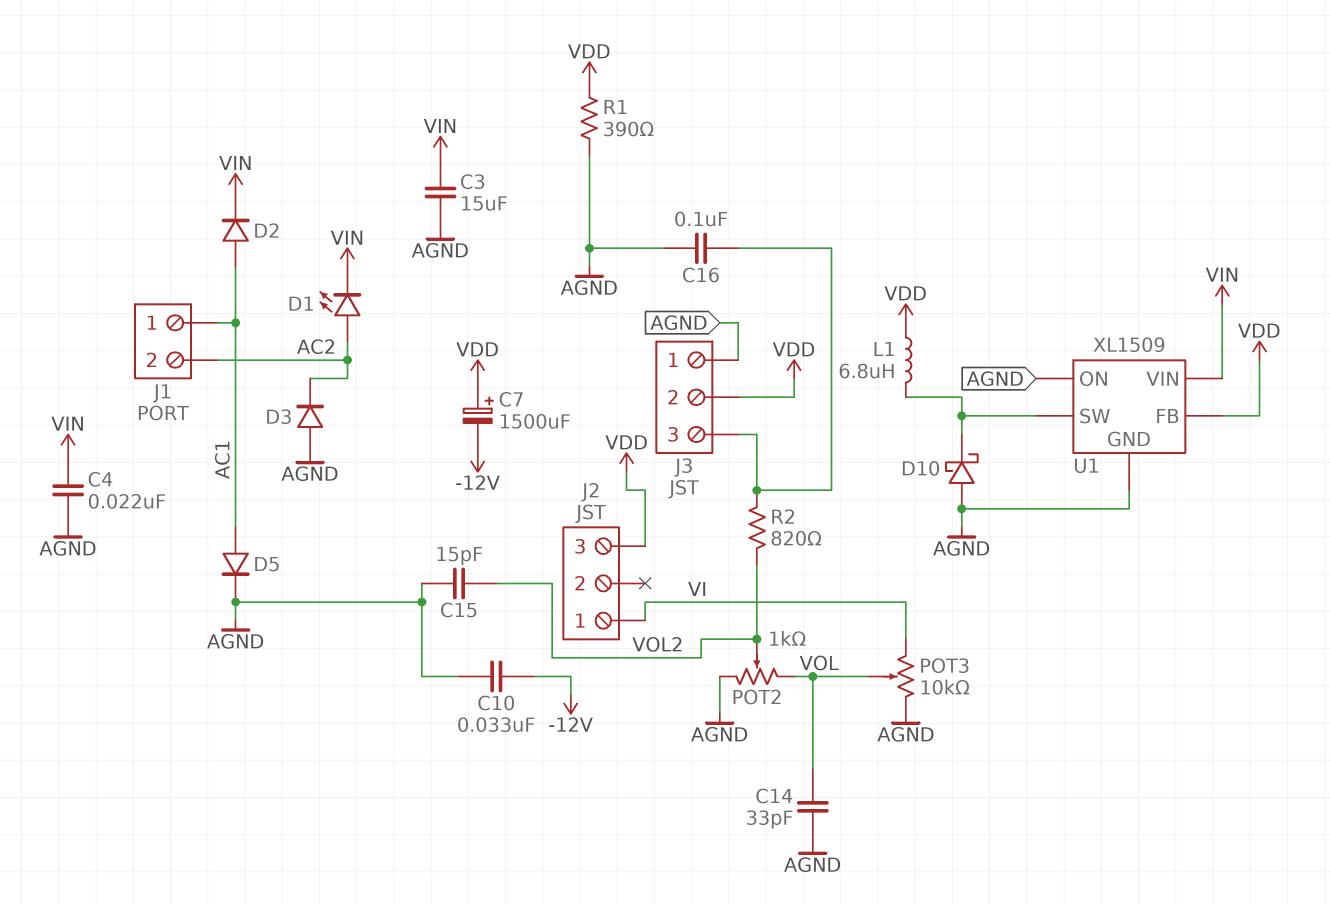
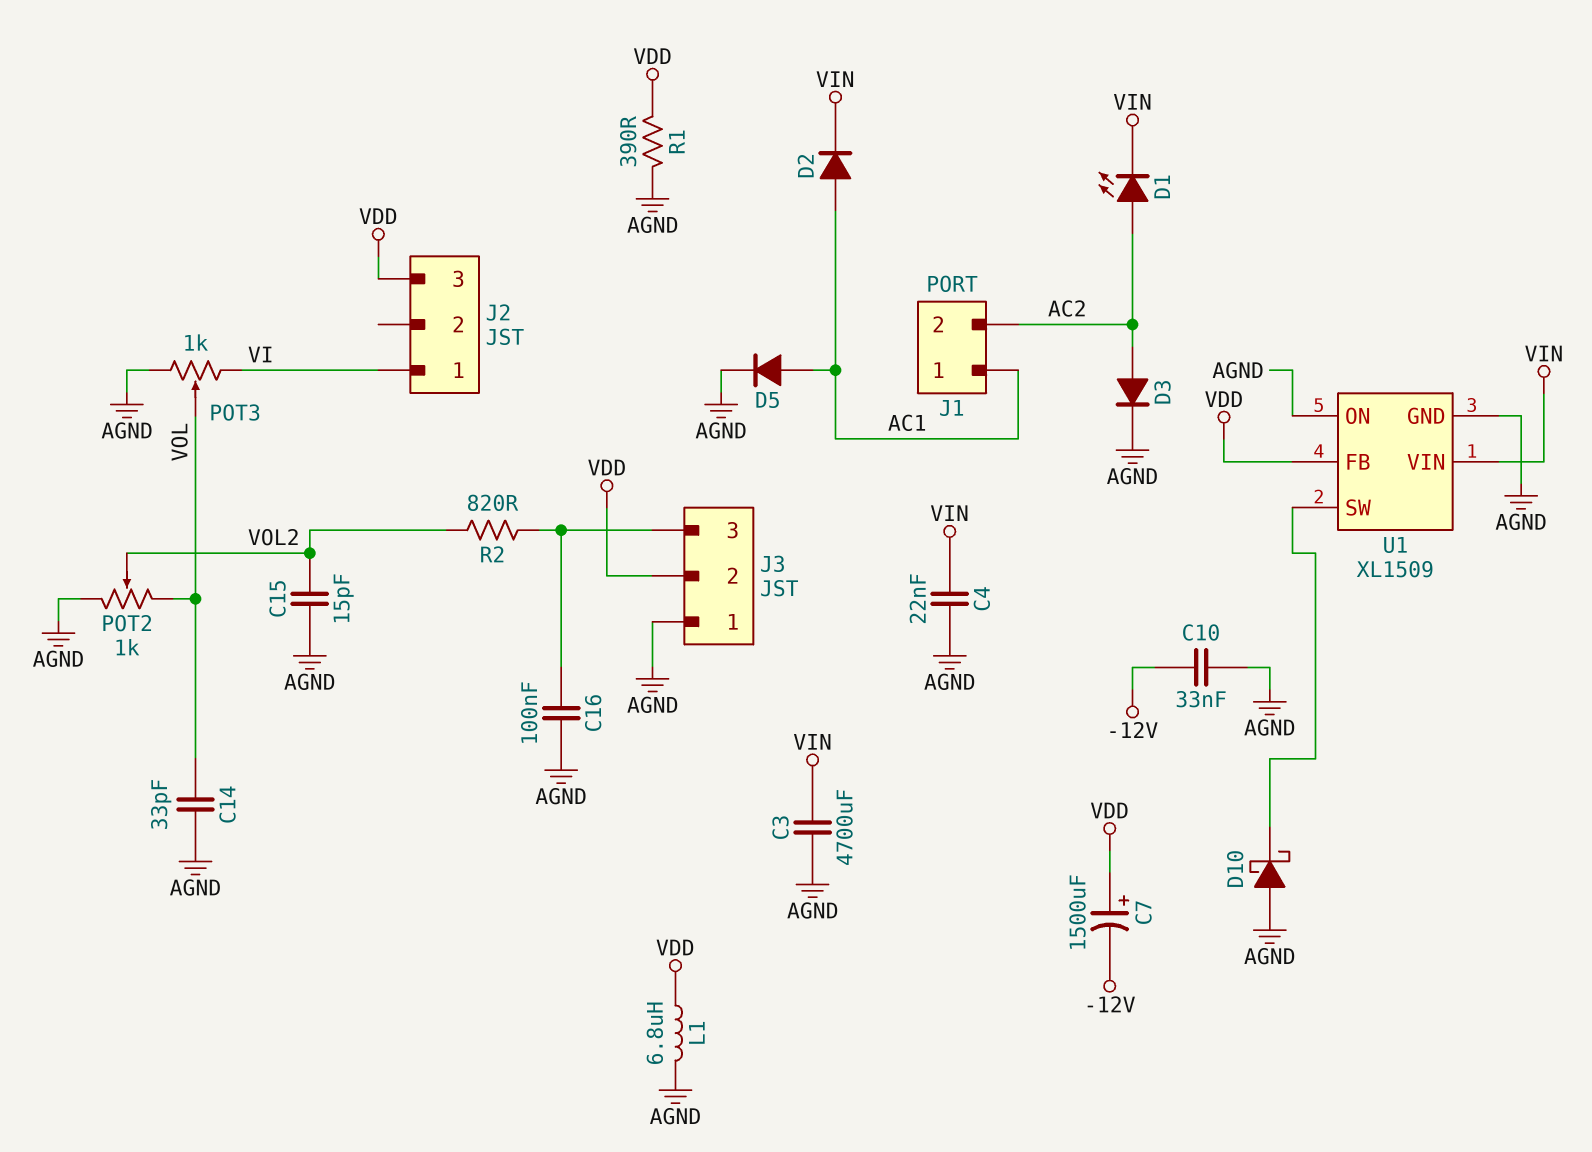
C3: 15uF (AGND, VIN) -> 4700uF (AGND, VIN)
D3: diode (A AGND, K AC2) -> diode (A AC2, K AGND)
L1: 6.8uH (U1/SW, VDD) -> 6.8uH (AGND, VDD)
POT3: 10k (AGND, VI, wiper VOL) -> 1k (AGND, VI, wiper VOL)

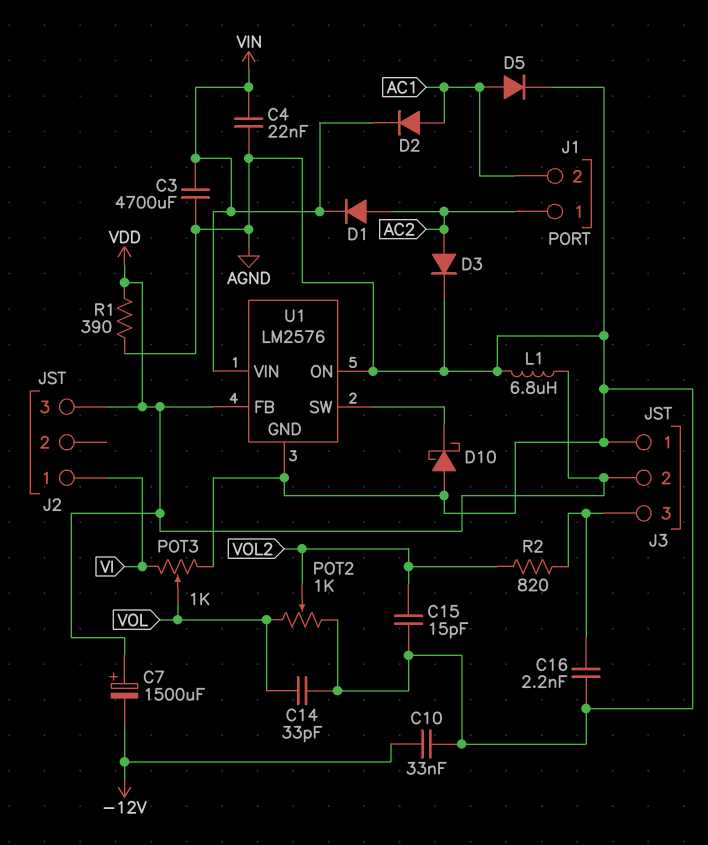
C16: 100nF (AGND, J3/3) -> 2.2nF (AGND, J3/3)
D1: LED (A AC2, K VIN) -> diode (A AC2, K VIN)
J1 pin 1: AC1 -> AC2
J1 pin 2: AC2 -> AC1
U1: XL1509 -> LM2576

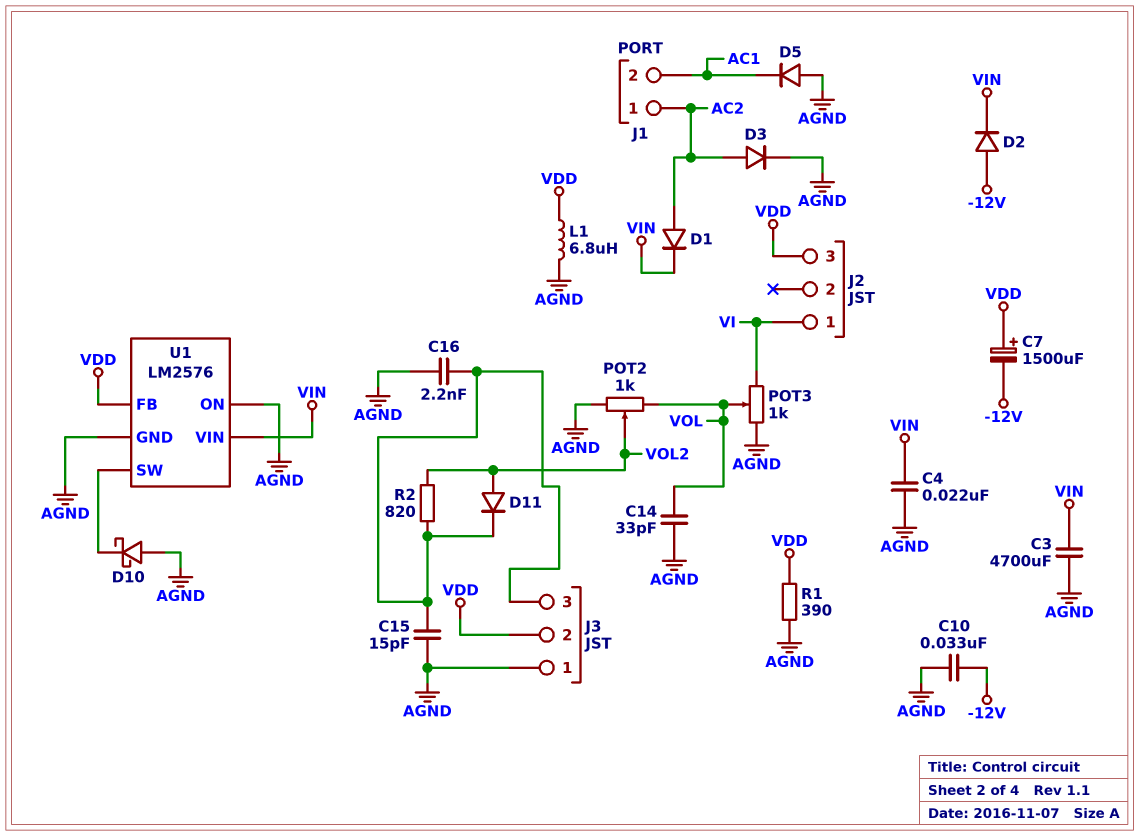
C15: 15pF (AGND, VOL2) -> 15pF (AGND, J3/3)
D2: diode (A AC1, K VIN) -> diode (A -12V, K VIN)
D5: diode (A AC1, K AGND) -> diode (A AGND, K AC1)
D11: none -> diode (A VOL2, K J3/3)

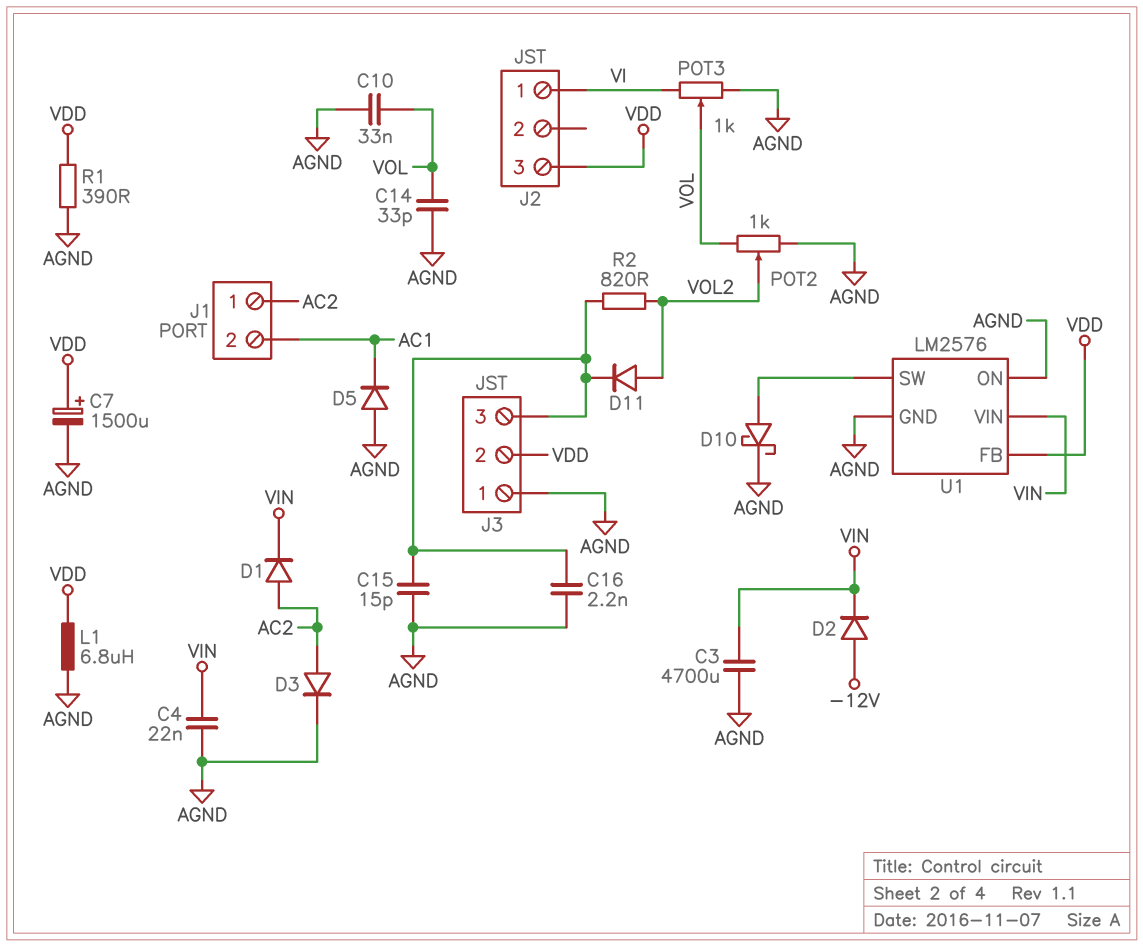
C7: 1500uF (plus VDD, minus -12V) -> 1500uF (plus VDD, minus AGND)
C10: 33nF (-12V, AGND) -> 33nF (AGND, VOL)
D10: schottky (A AGND, K U1/SW) -> schottky (A U1/SW, K AGND)

